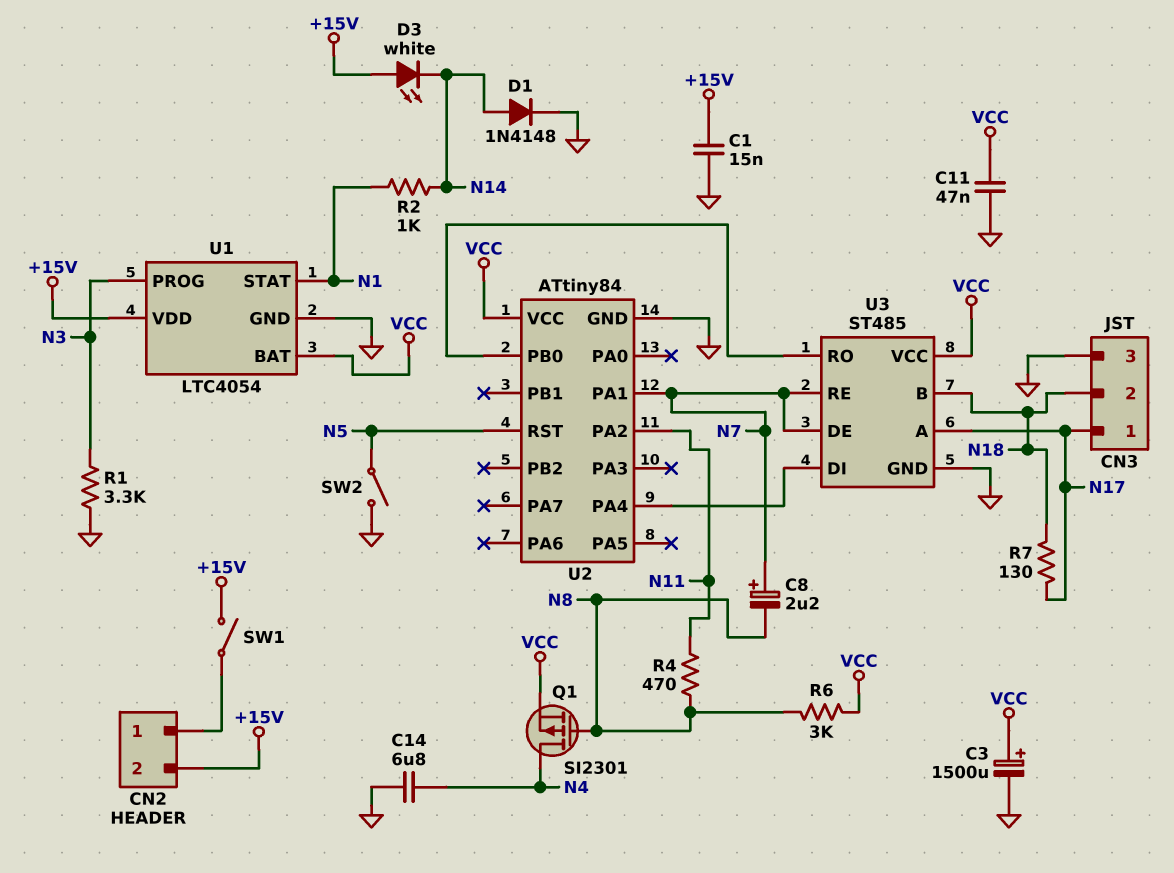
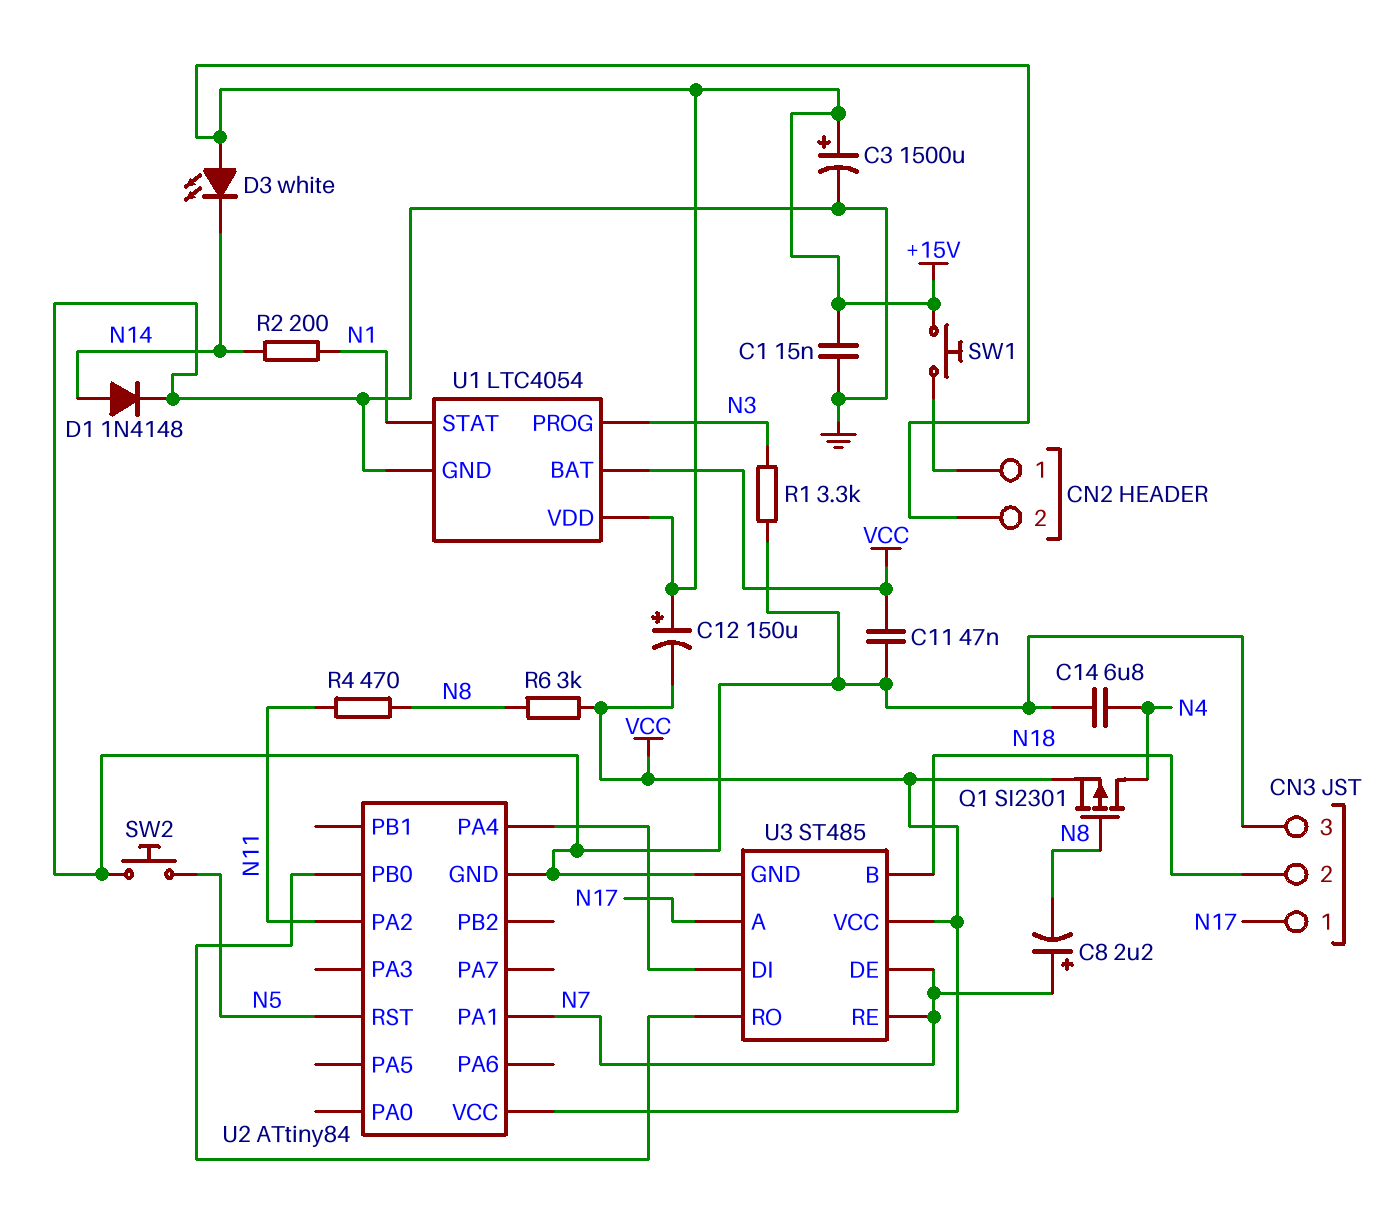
C3: 1500uF (plus VCC, minus GND) -> 1500uF (plus +15V, minus GND)
C12: none -> 150uF (plus +15V, minus VCC)
R2: 1k (N1, N14) -> 200 (N1, N14)
R7: 130 (N17, N18) -> none
SW1: switch (+15V, CN2/1) -> button (+15V, CN2/1)
SW2: switch (GND, N5) -> button (GND, N5)

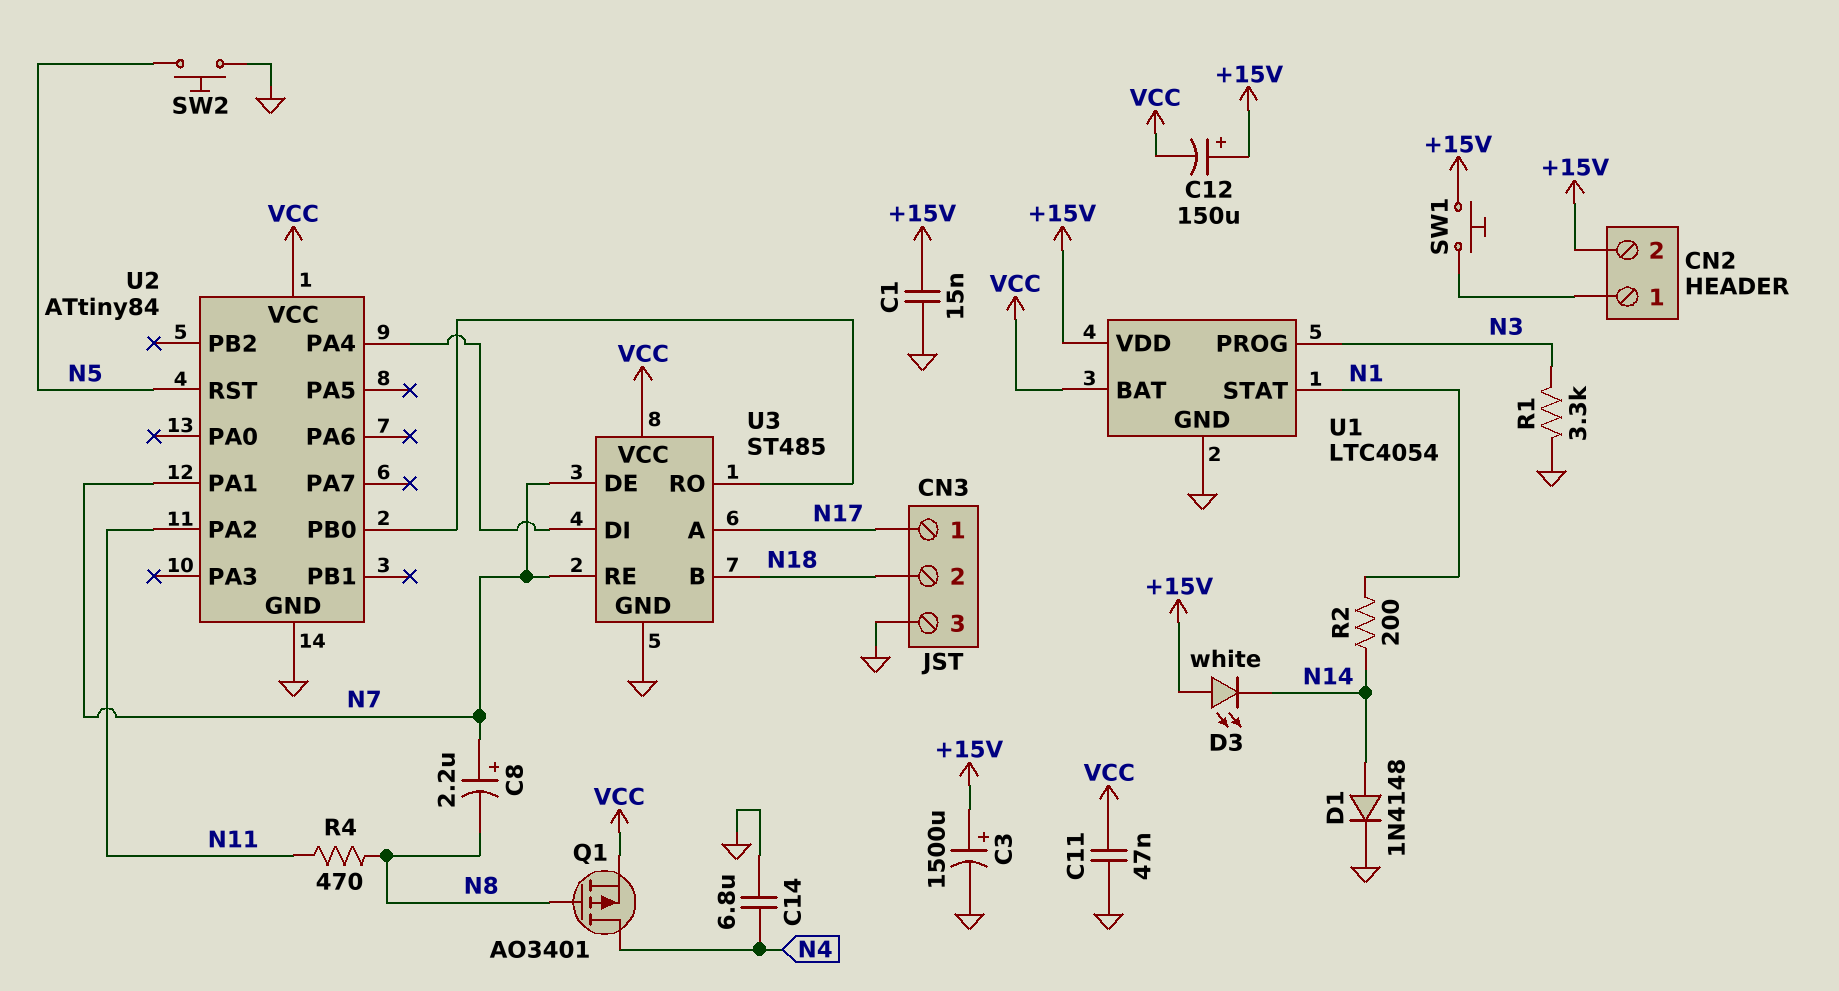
Q1: PMOS SI2301 (G N8, D N4, S VCC) -> PMOS AO3401 (G N8, D N4, S VCC)
R6: 3k (N8, VCC) -> none

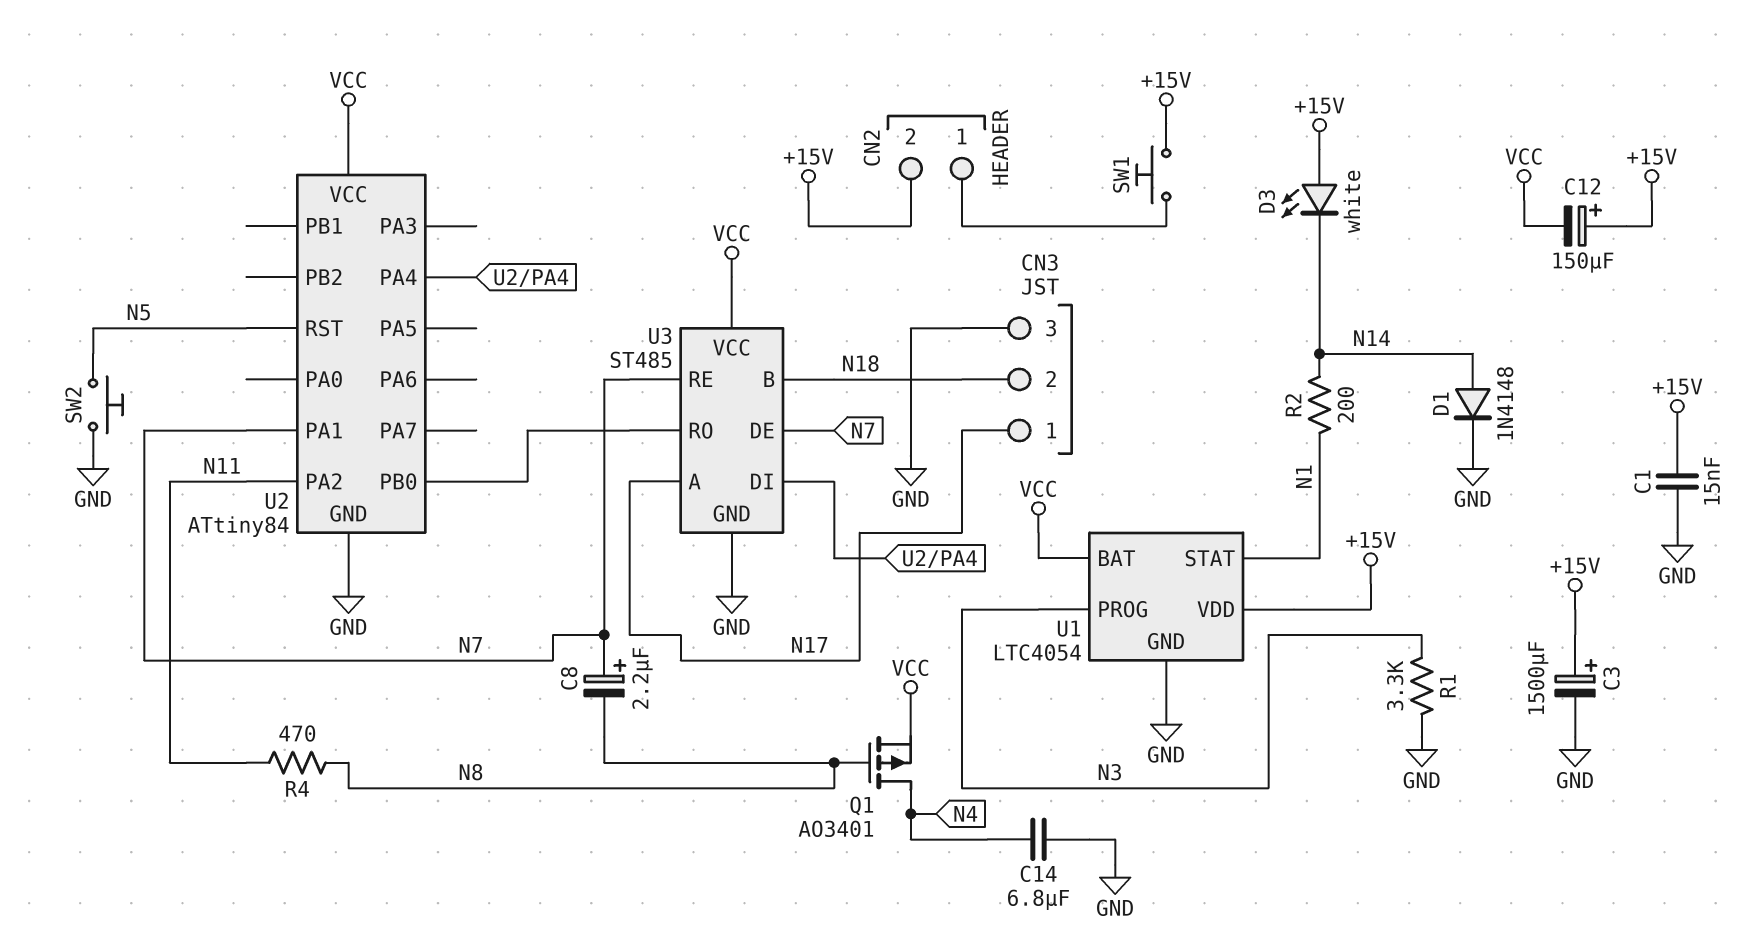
C11: 47nF (GND, VCC) -> none

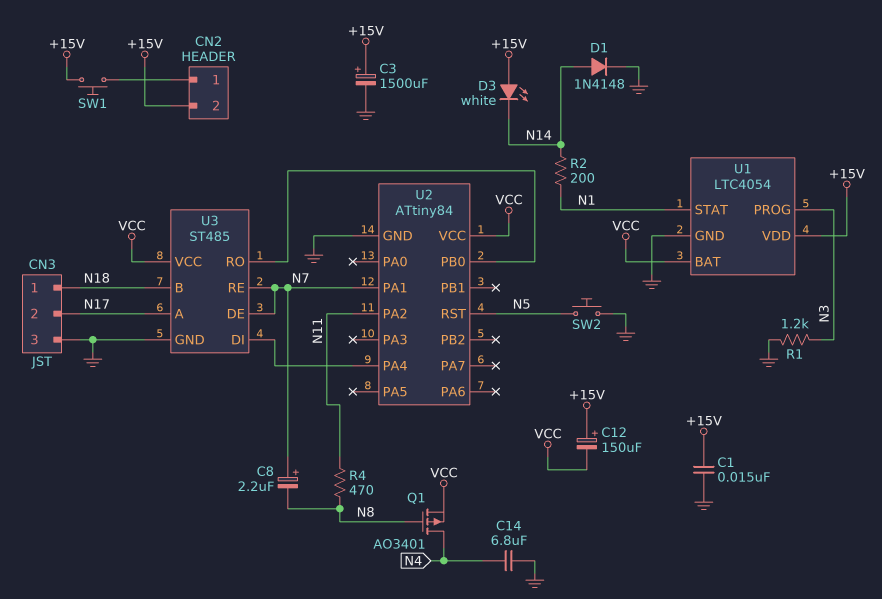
CN3 pin 1: N17 -> N18
CN3 pin 2: N18 -> N17
R1: 3.3k (GND, N3) -> 1.2k (GND, N3)

